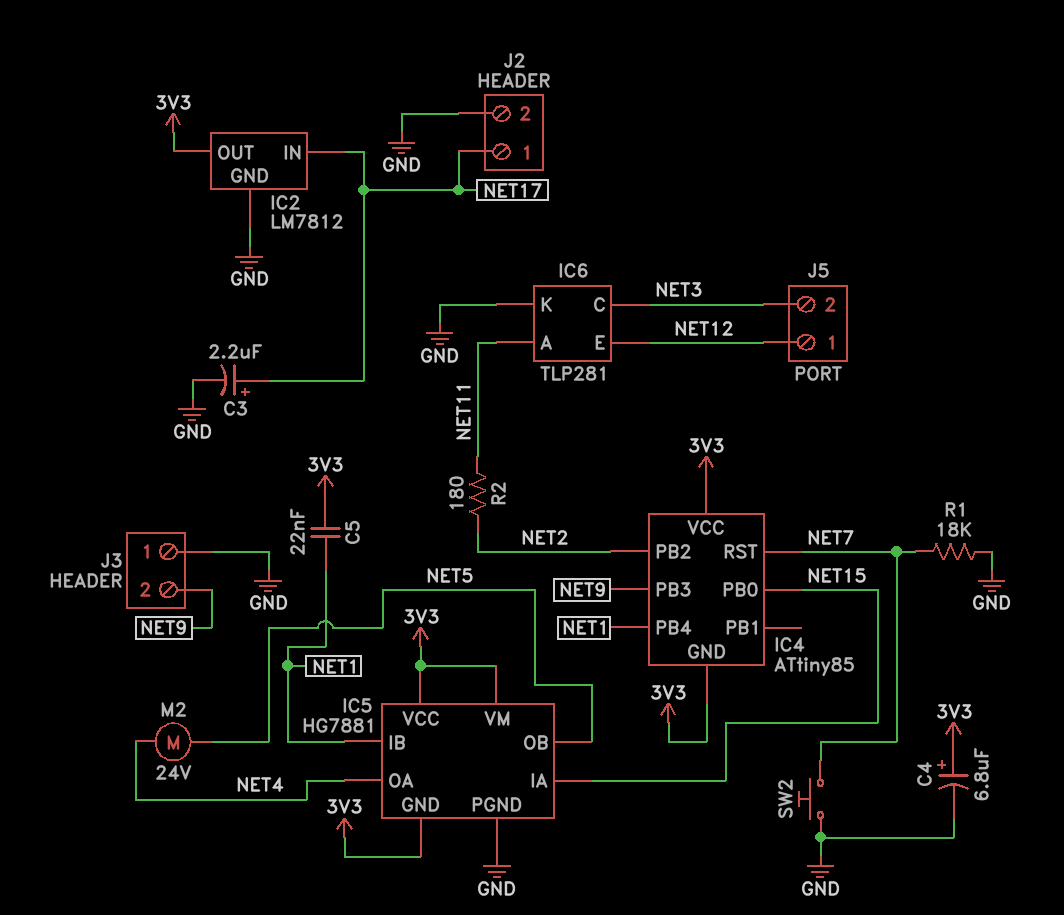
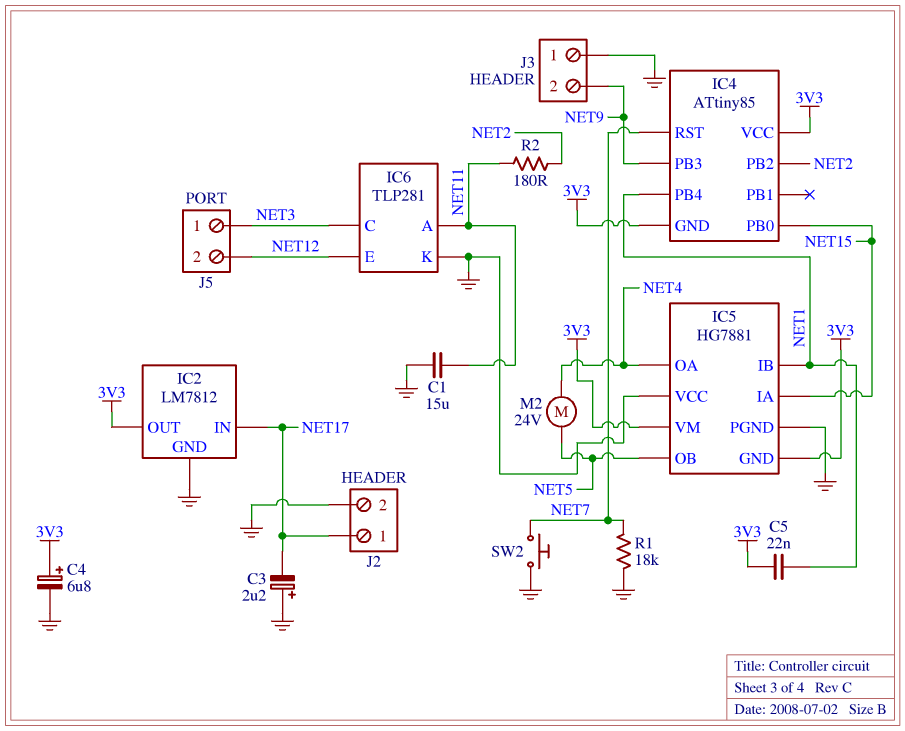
C1: none -> 15uF (GND, NET11)
C3: 2.2uF (plus NET17, minus GND) -> 2.2uF (plus GND, minus NET17)
IC5 pin VCC: 3V3 -> GND
J5 pin 1: NET12 -> NET3
J5 pin 2: NET3 -> NET12

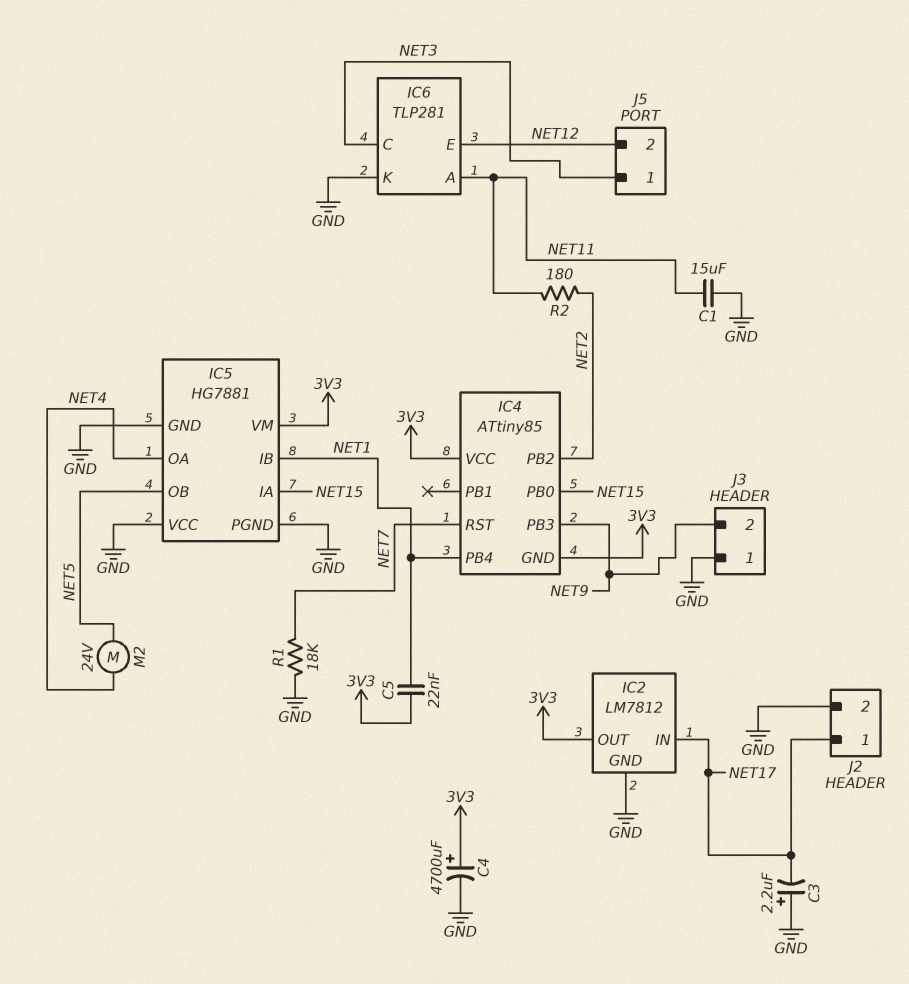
C4: 6.8uF (plus 3V3, minus GND) -> 4700uF (plus 3V3, minus GND)
IC5 pin GND: 3V3 -> GND
SW2: button (GND, NET7) -> none

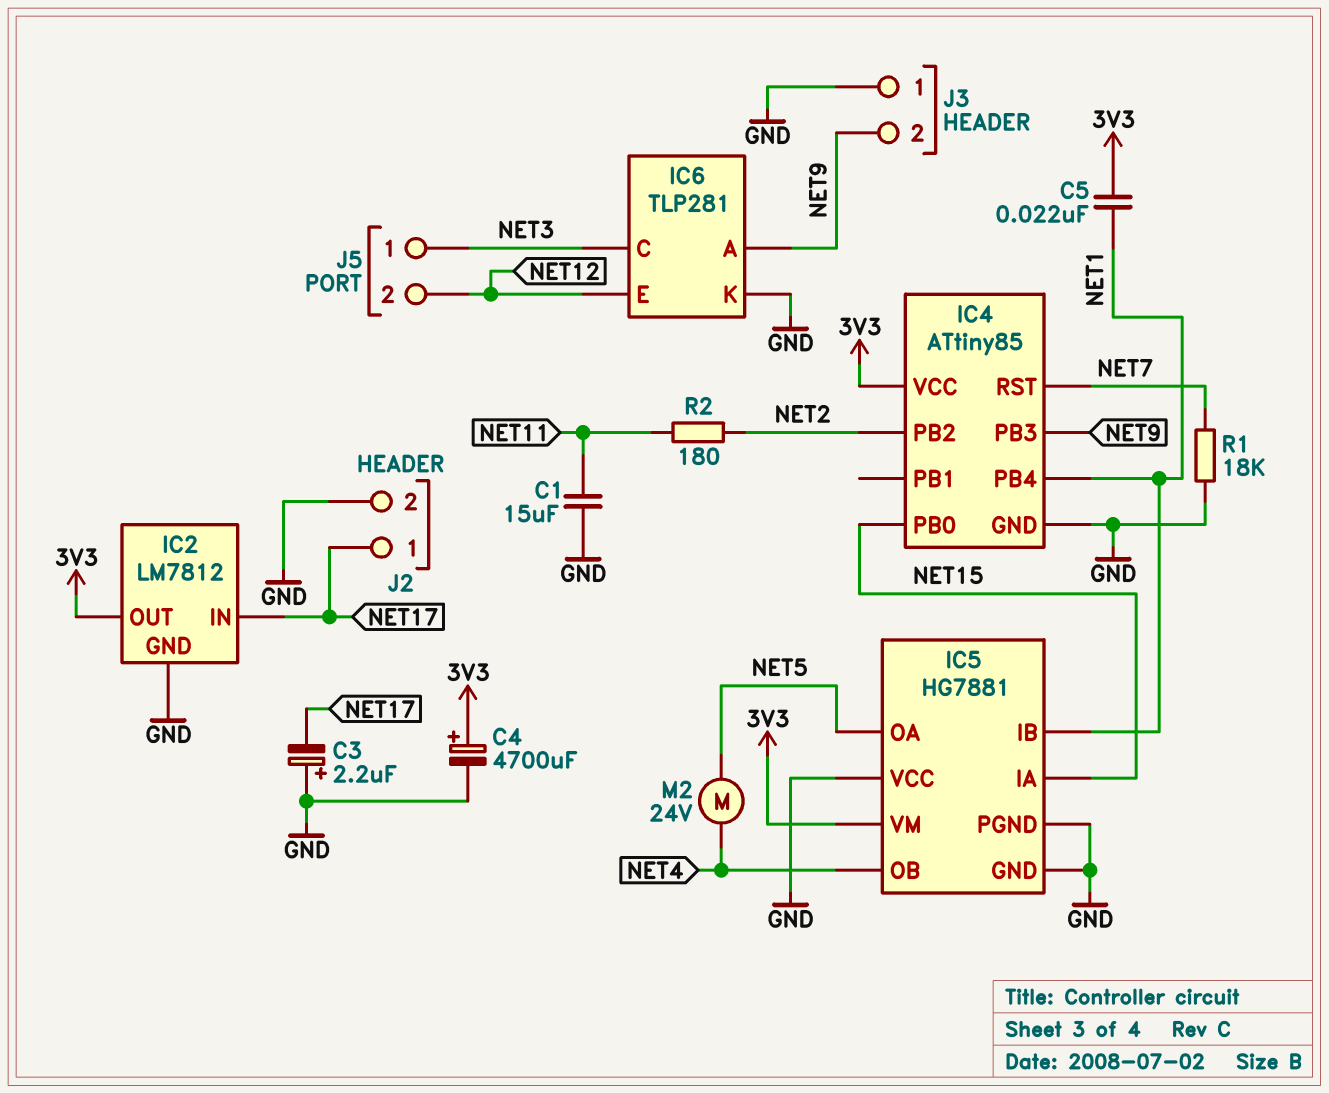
IC4 pin GND: 3V3 -> GND
IC5 pin OA: NET4 -> NET5
IC5 pin OB: NET5 -> NET4
IC6 pin A: NET11 -> NET9

